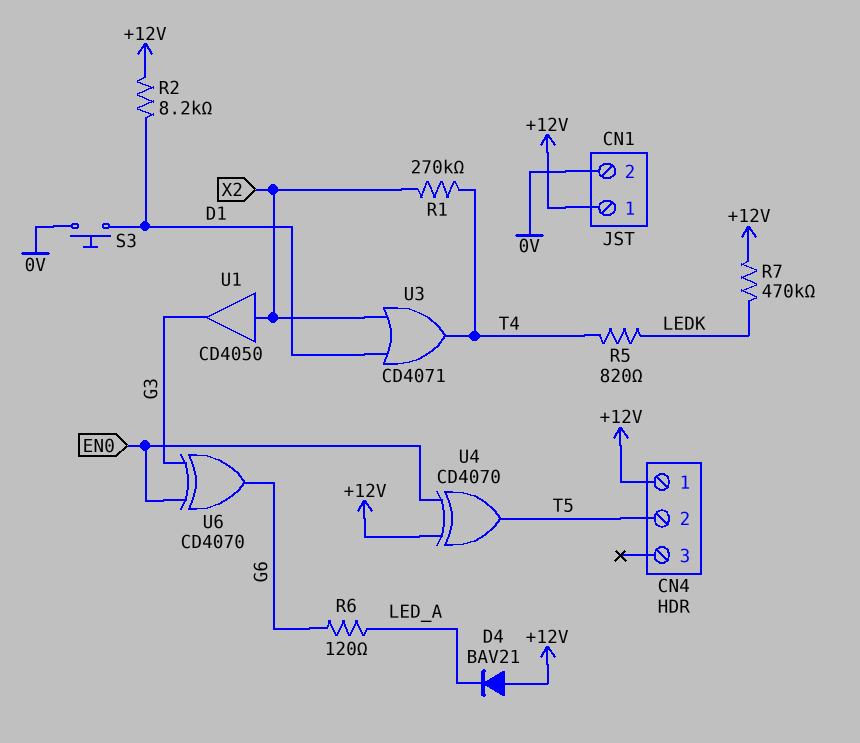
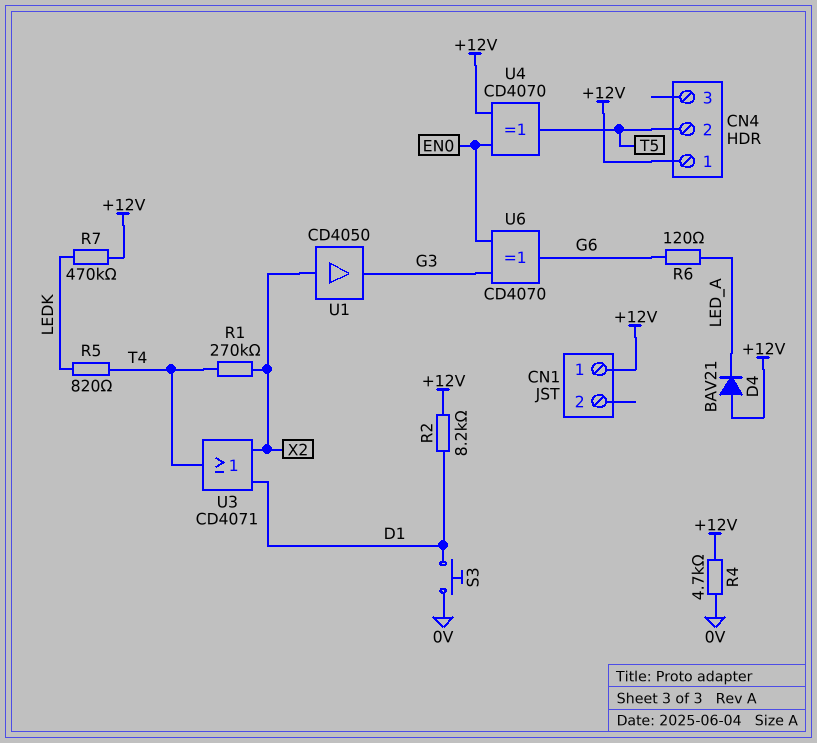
CN1 pin 2: 0V -> none
R4: none -> 4.7k (+12V, 0V)

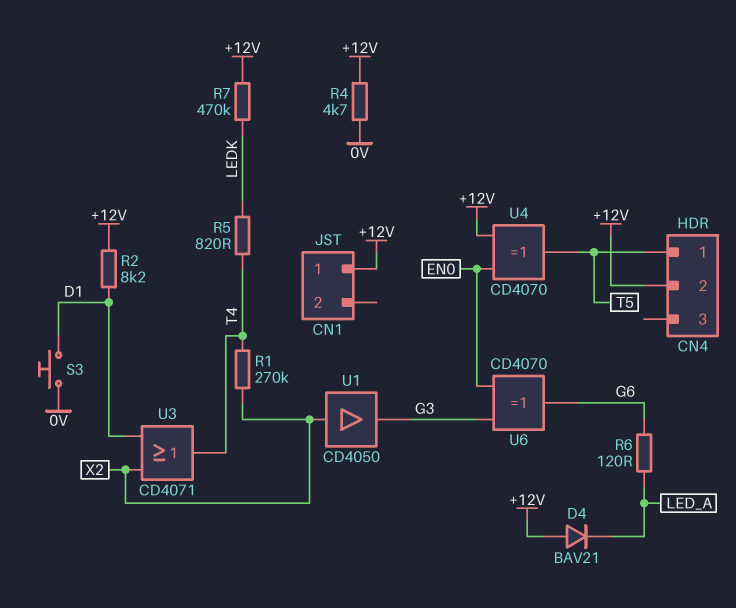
CN4 pin 1: +12V -> T5
CN4 pin 2: T5 -> +12V

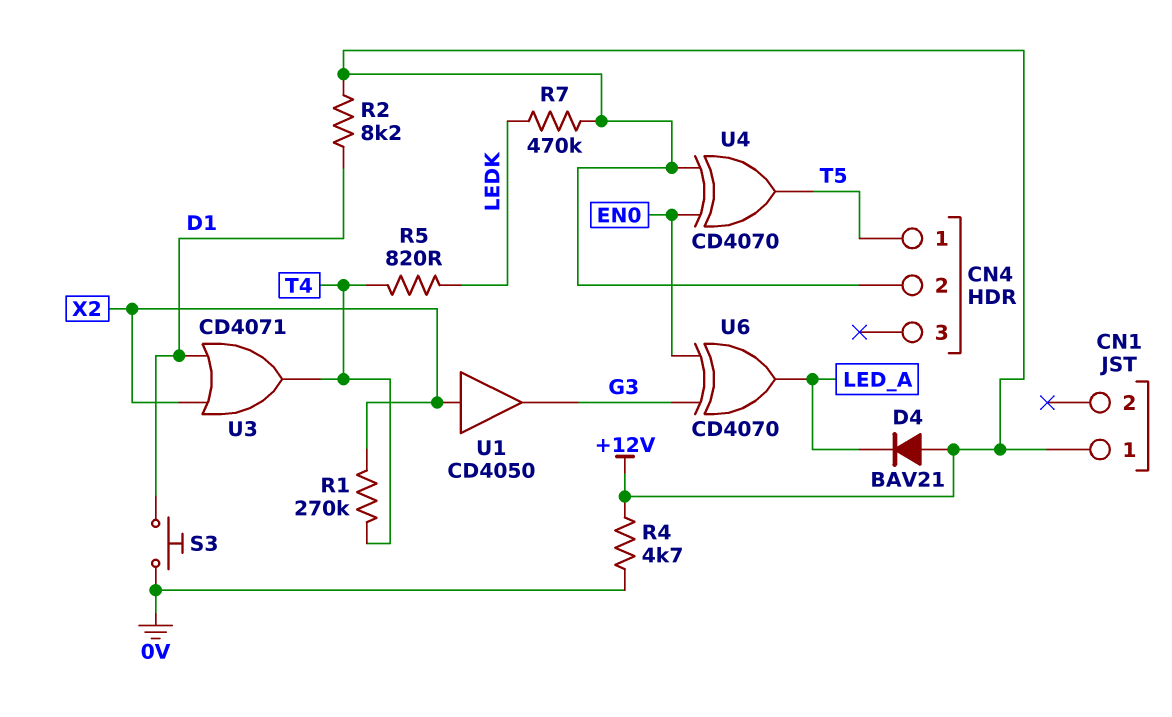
R6: 120 (G6, LED_A) -> none
U6: XOR CD4070 (in EN0, in G3, out G6) -> XOR CD4070 (in EN0, in G3, out LED_A)

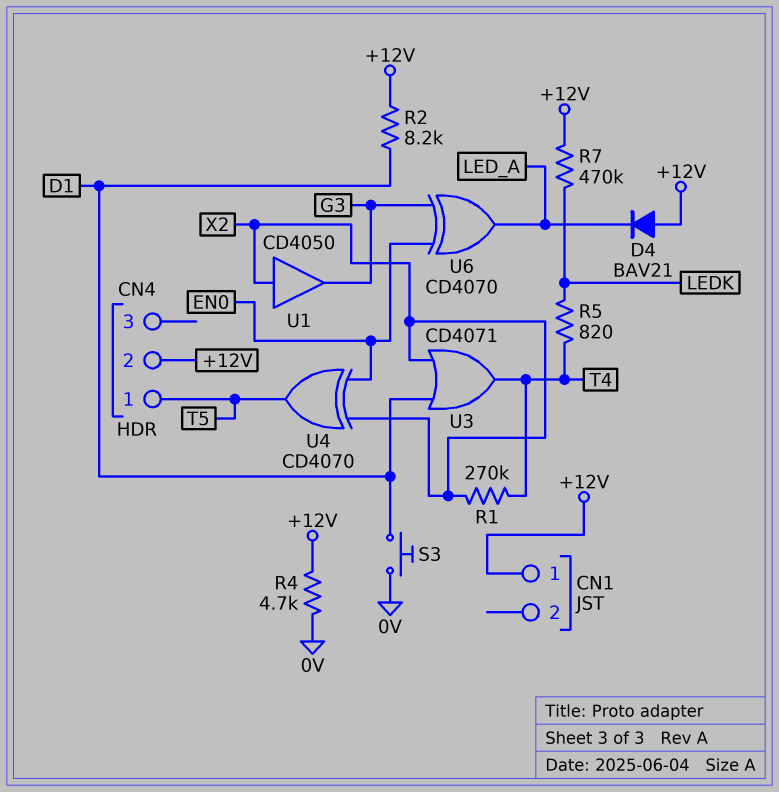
U4: XOR CD4070 (in +12V, in EN0, out T5) -> XOR CD4070 (in EN0, in X2, out T5)

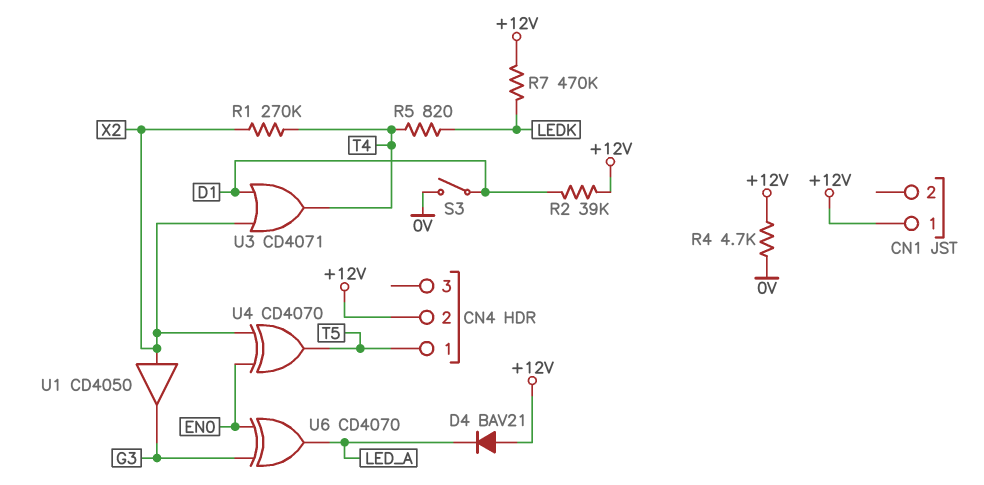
R2: 8.2k (+12V, D1) -> 39k (+12V, D1)
S3: button (0V, D1) -> switch (0V, D1)

